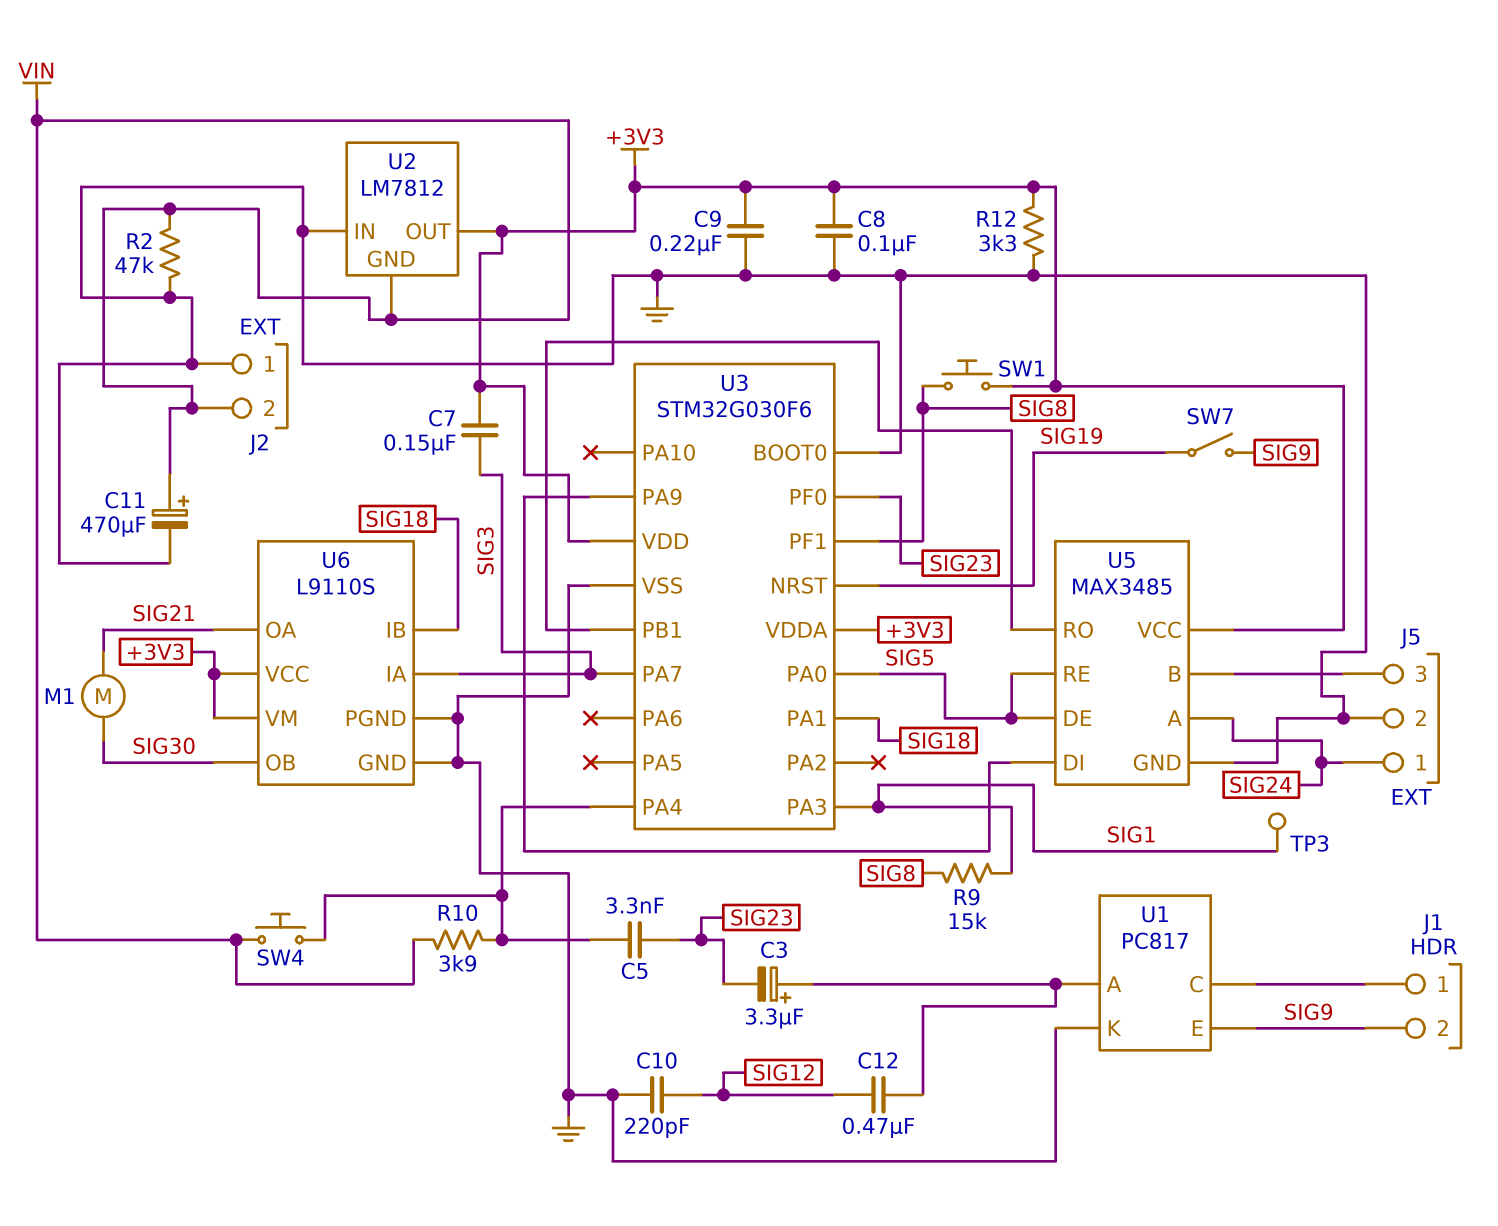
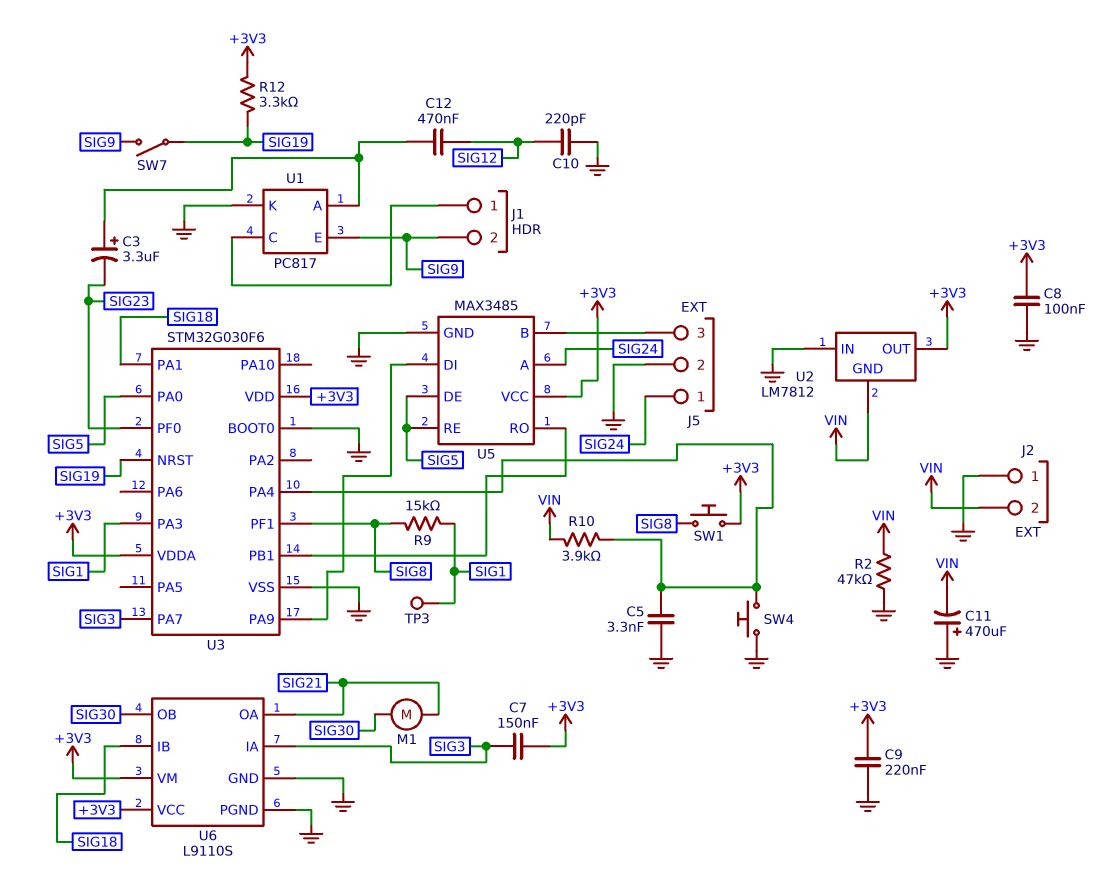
C5: 3.3nF (SIG23, U3/PA4) -> 3.3nF (GND, U3/PA4)
C11: 470uF (plus VIN, minus GND) -> 470uF (plus GND, minus VIN)
R12: 3.3k (+3V3, GND) -> 3.3k (+3V3, SIG19)
SW4: button (U3/PA4, VIN) -> button (GND, U3/PA4)

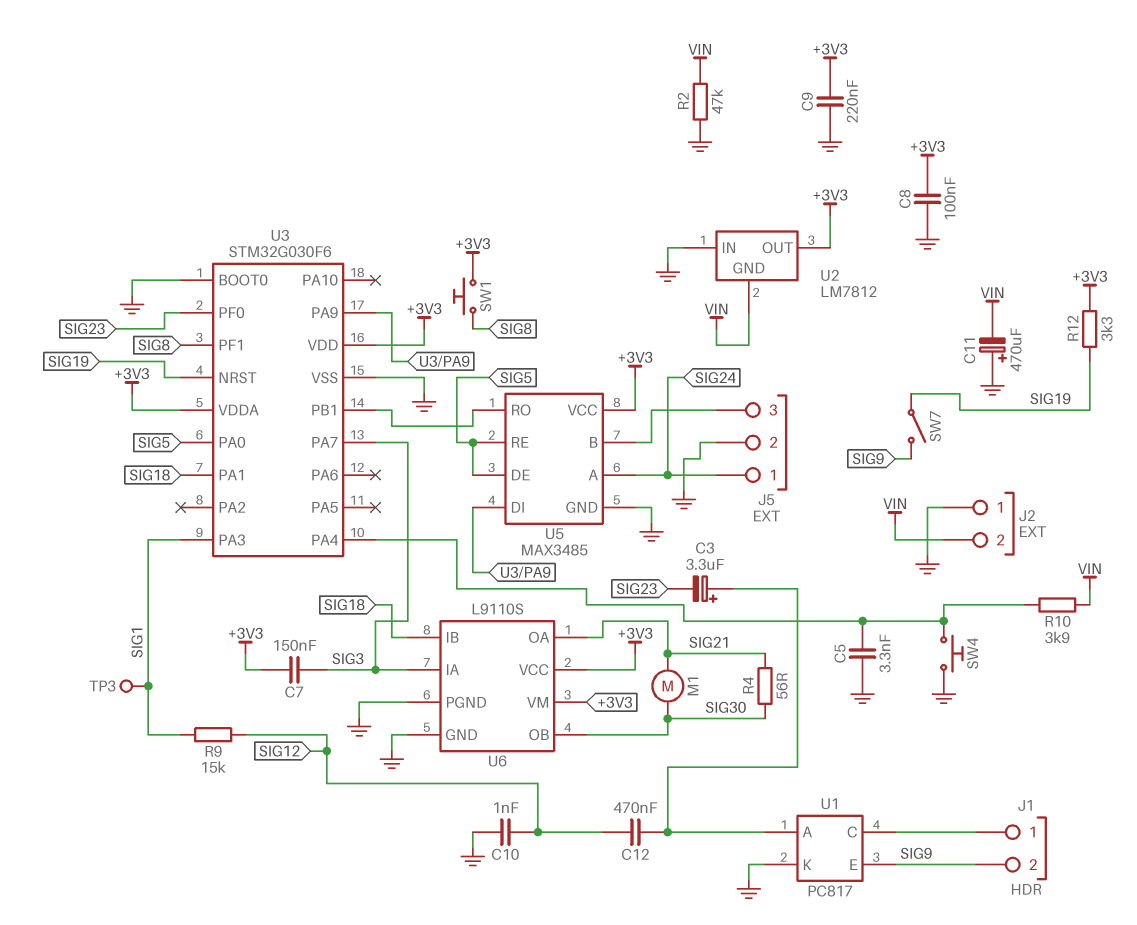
C10: 220pF (GND, SIG12) -> 1nF (GND, SIG12)
R4: none -> 56 (SIG21, SIG30)
R9: 15k (SIG1, SIG8) -> 15k (SIG1, SIG12)

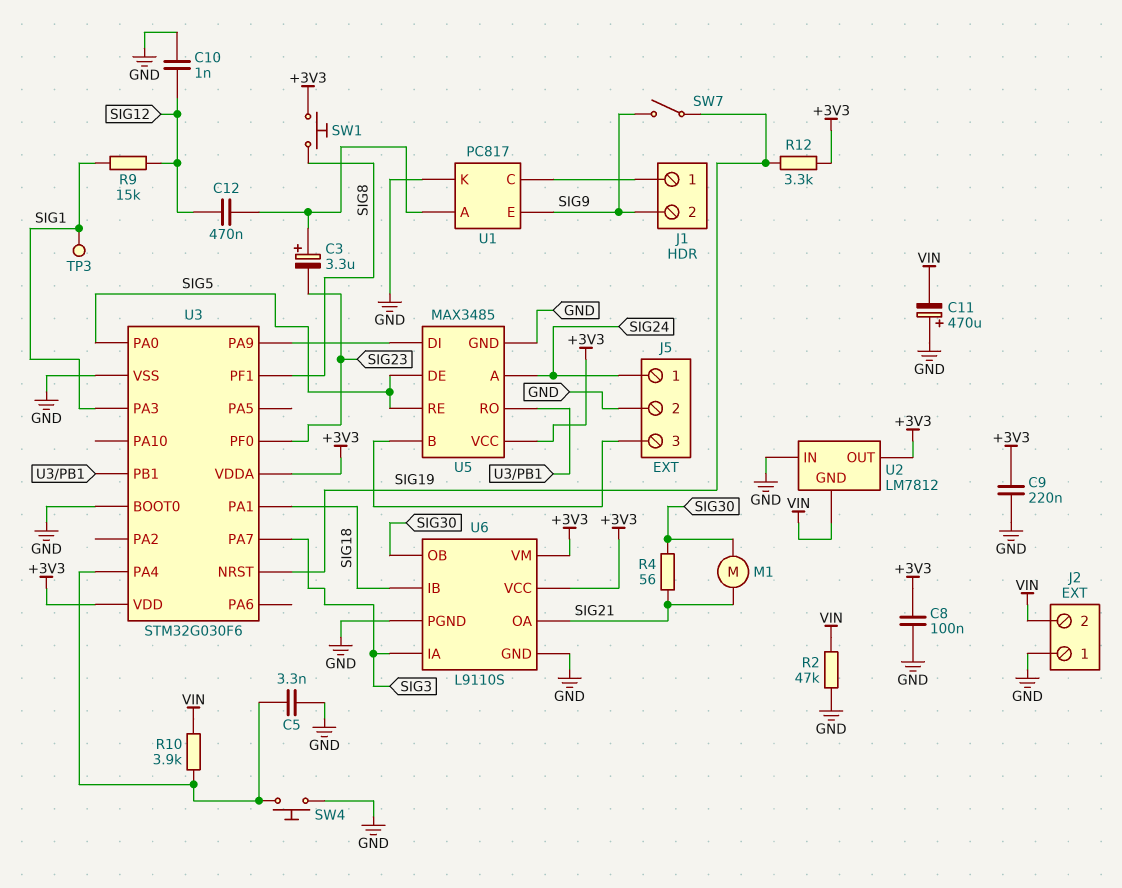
C7: 150nF (+3V3, SIG3) -> none

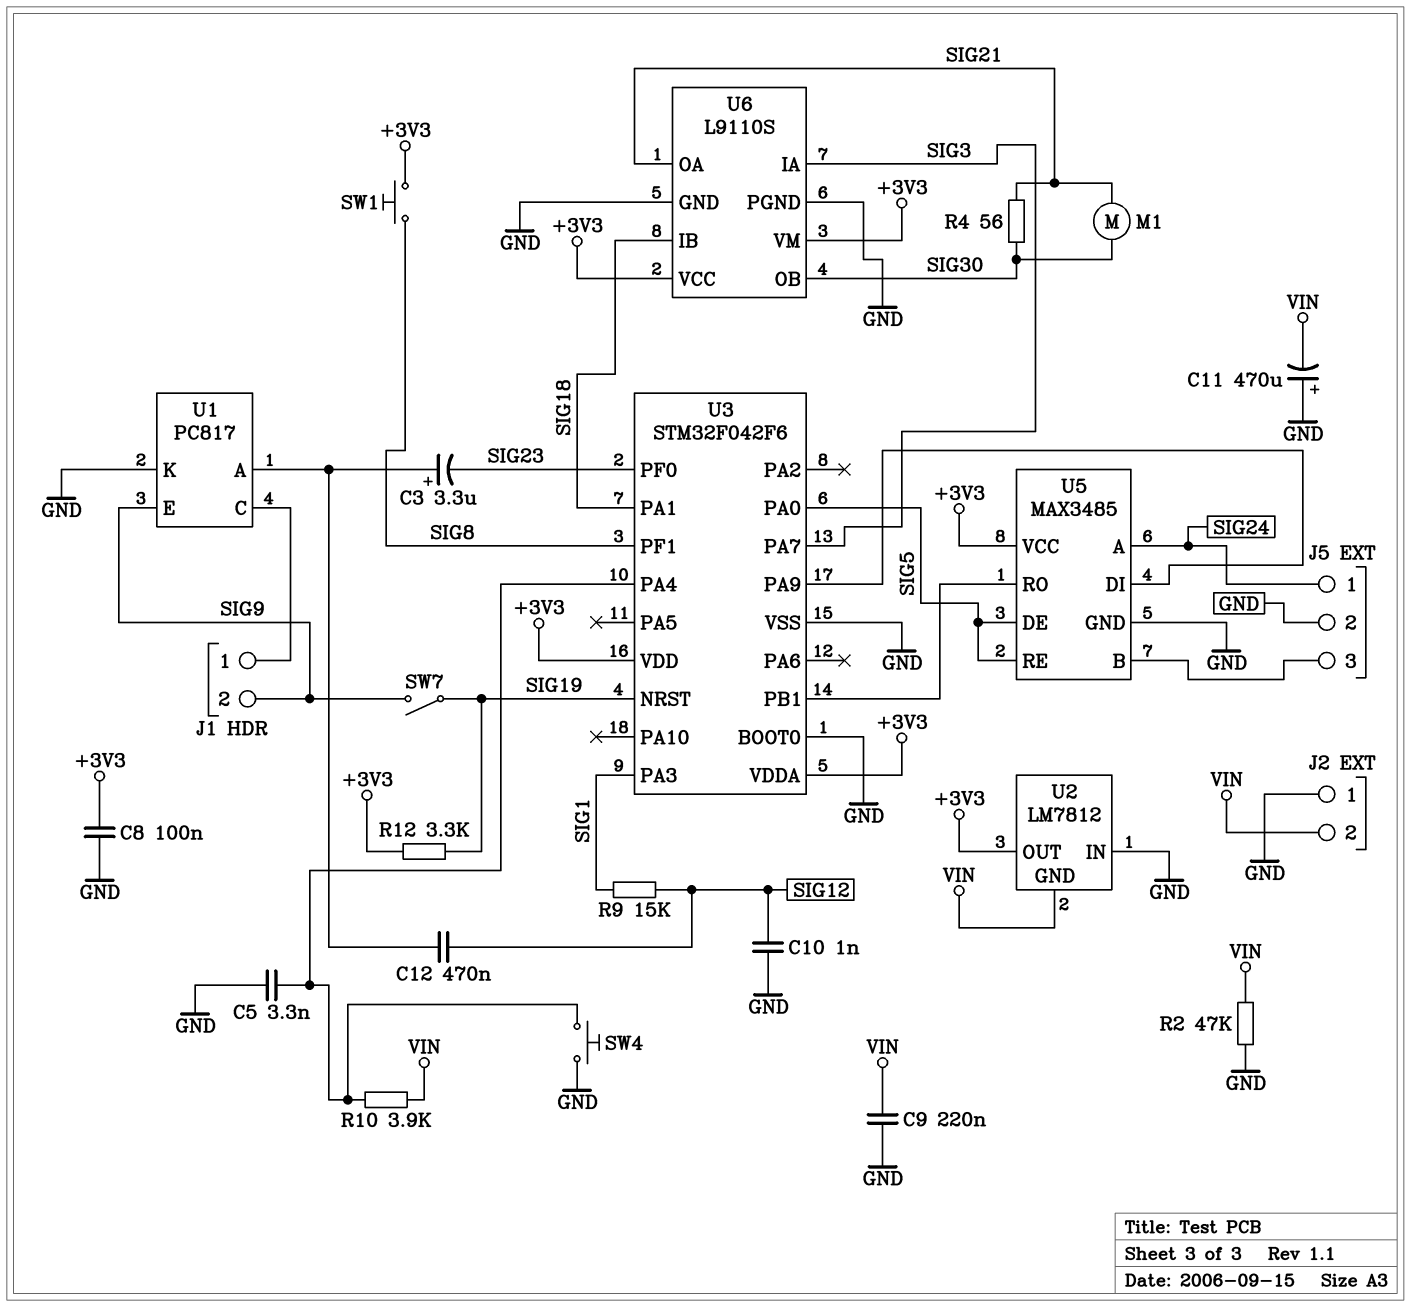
C9: 220nF (+3V3, GND) -> 220nF (GND, VIN)
TP3: test point (SIG1) -> none
U3: STM32G030F6 -> STM32F042F6

